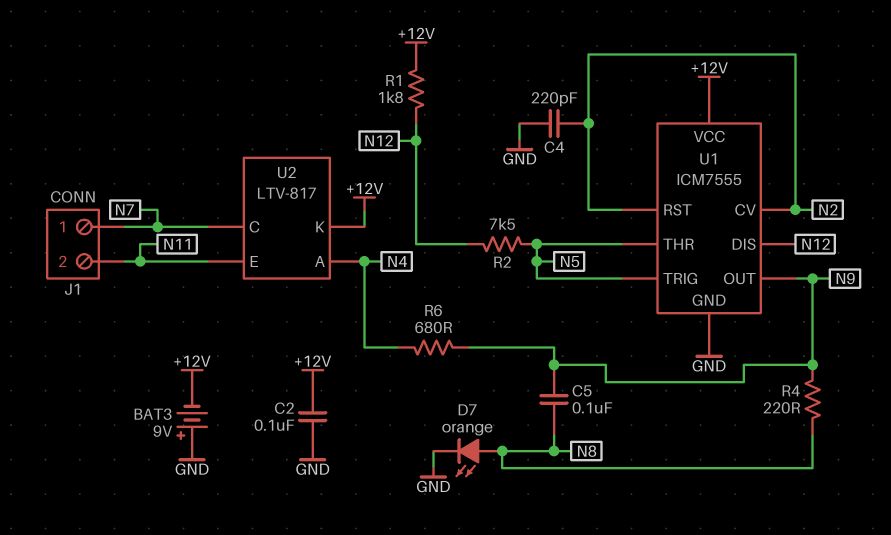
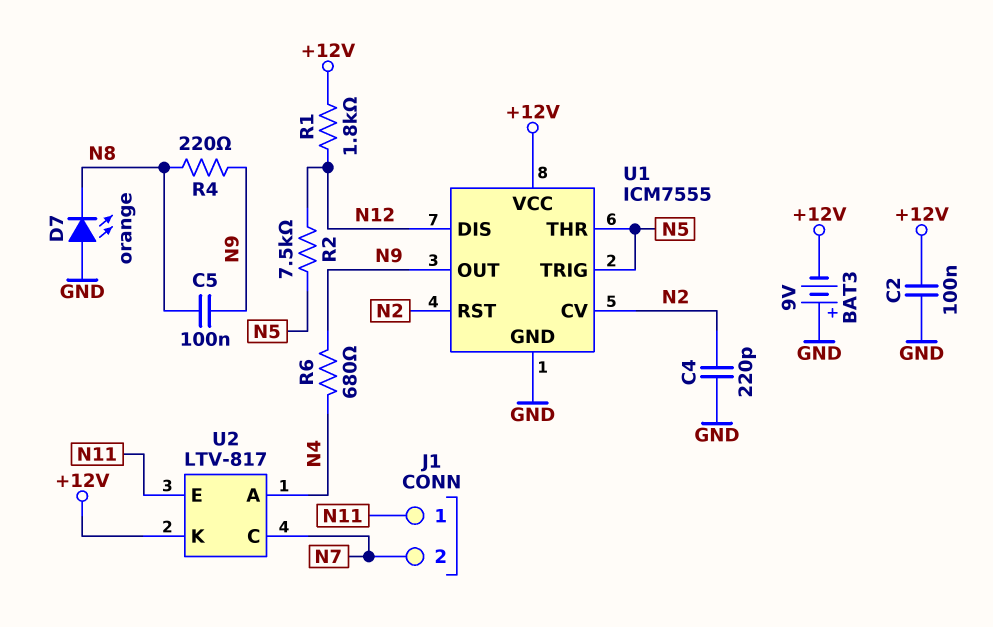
D7: LED orange (A N8, K GND) -> LED orange (A GND, K N8)
J1 pin 1: N7 -> N11
J1 pin 2: N11 -> N7

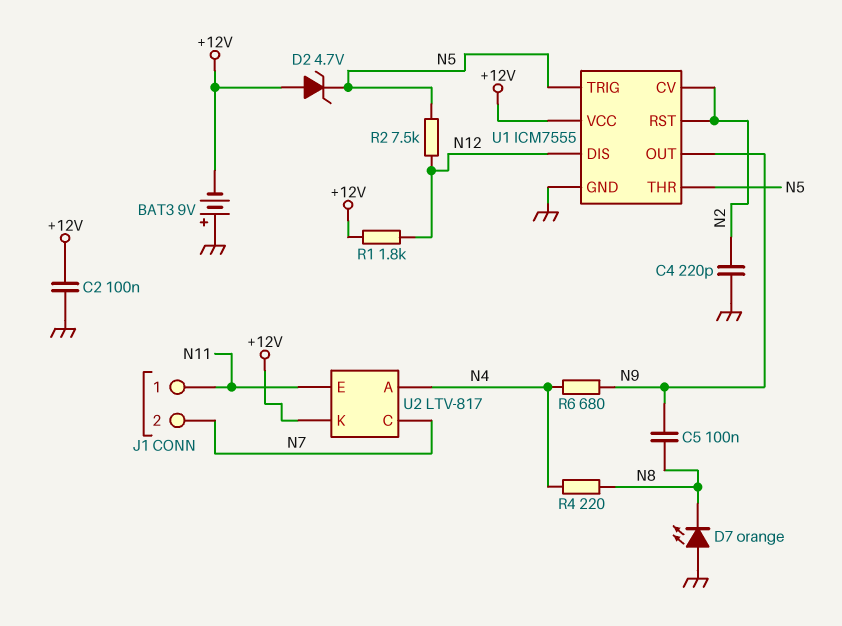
D2: none -> zener 4.7V (A +12V, K N5)
R4: 220 (N8, N9) -> 220 (N4, N8)

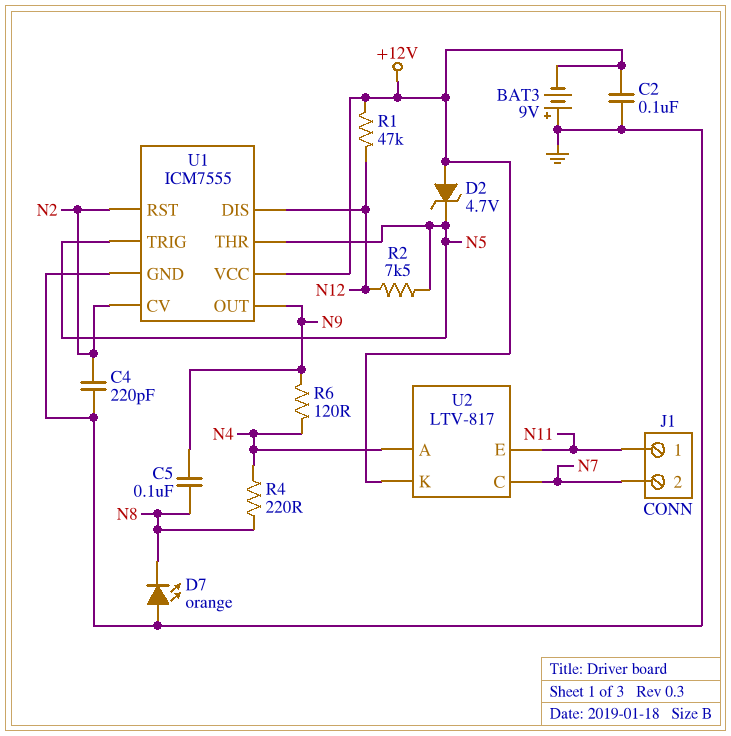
R1: 1.8k (+12V, N12) -> 47k (+12V, N12)
R6: 680 (N4, N9) -> 120 (N4, N9)

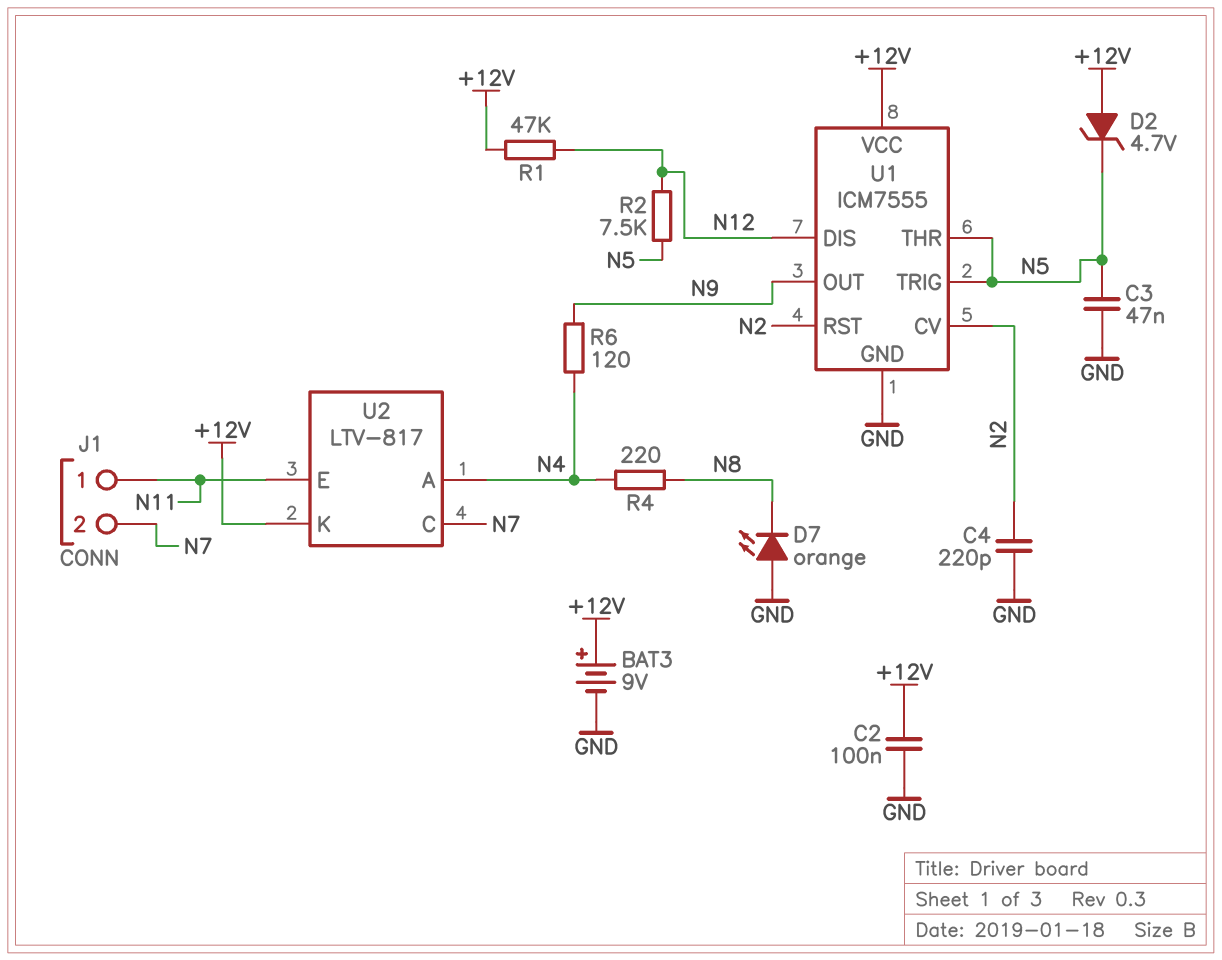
BAT3: 9V (plus GND, minus +12V) -> 9V (plus +12V, minus GND)
C3: none -> 47nF (GND, N5)
C5: 100nF (N8, N9) -> none

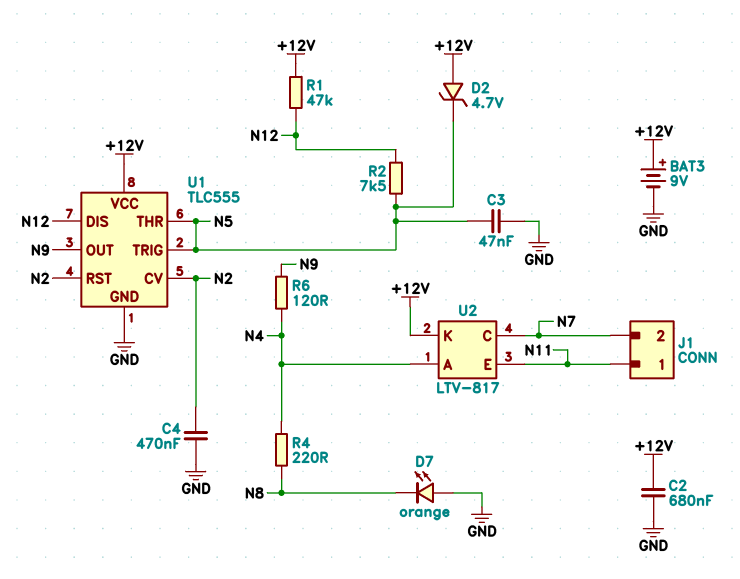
C2: 100nF (+12V, GND) -> 680nF (+12V, GND)
C4: 220pF (GND, N2) -> 470nF (GND, N2)
U1: ICM7555 -> TLC555

